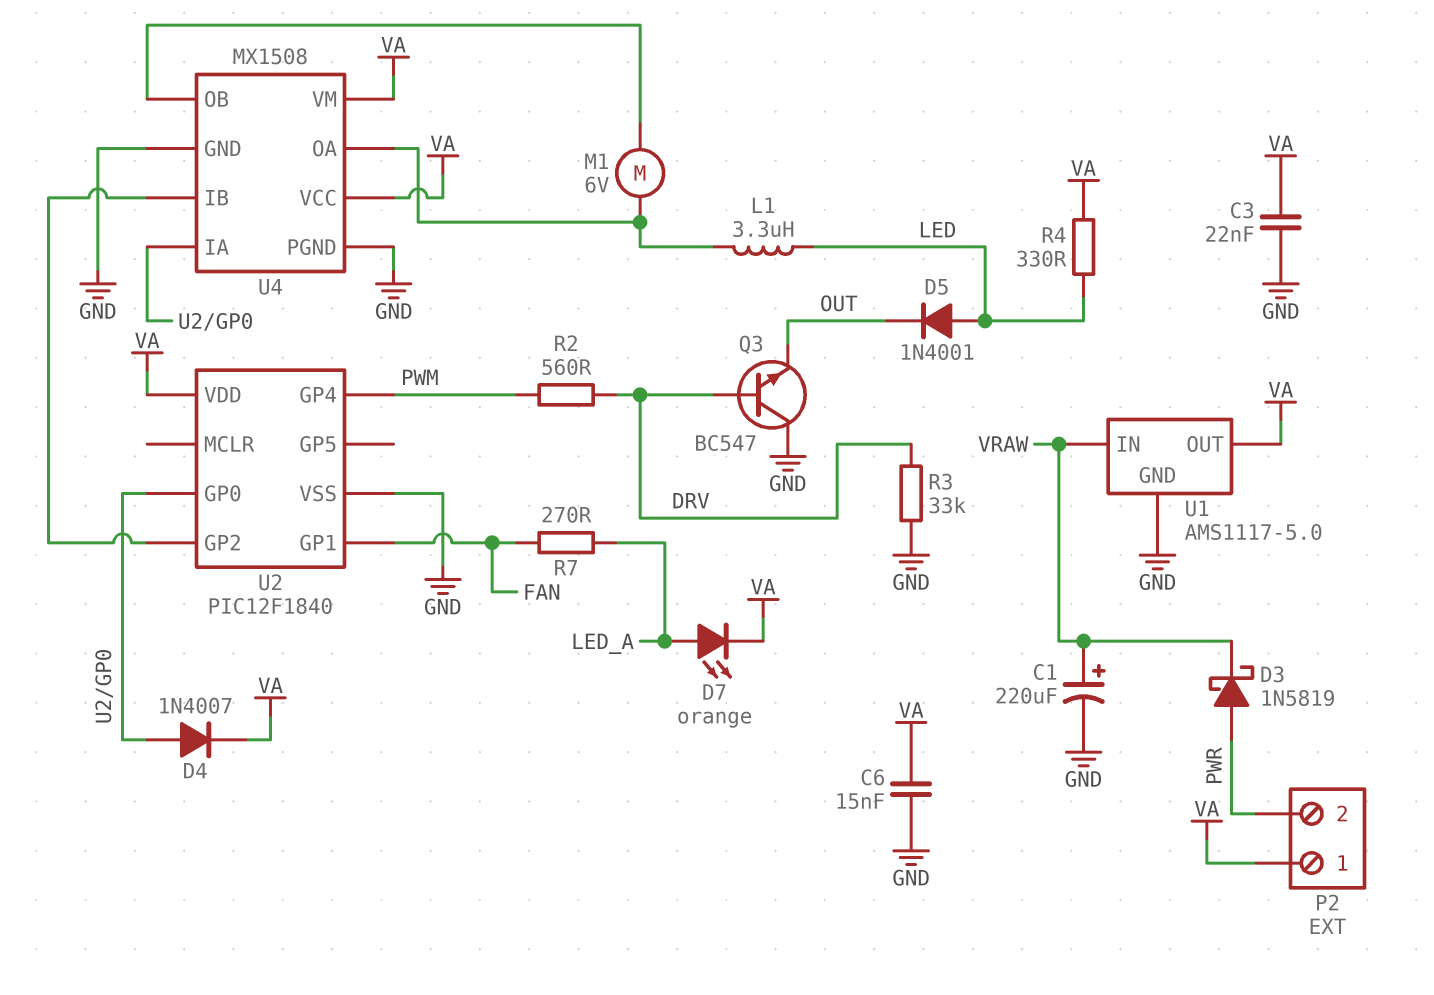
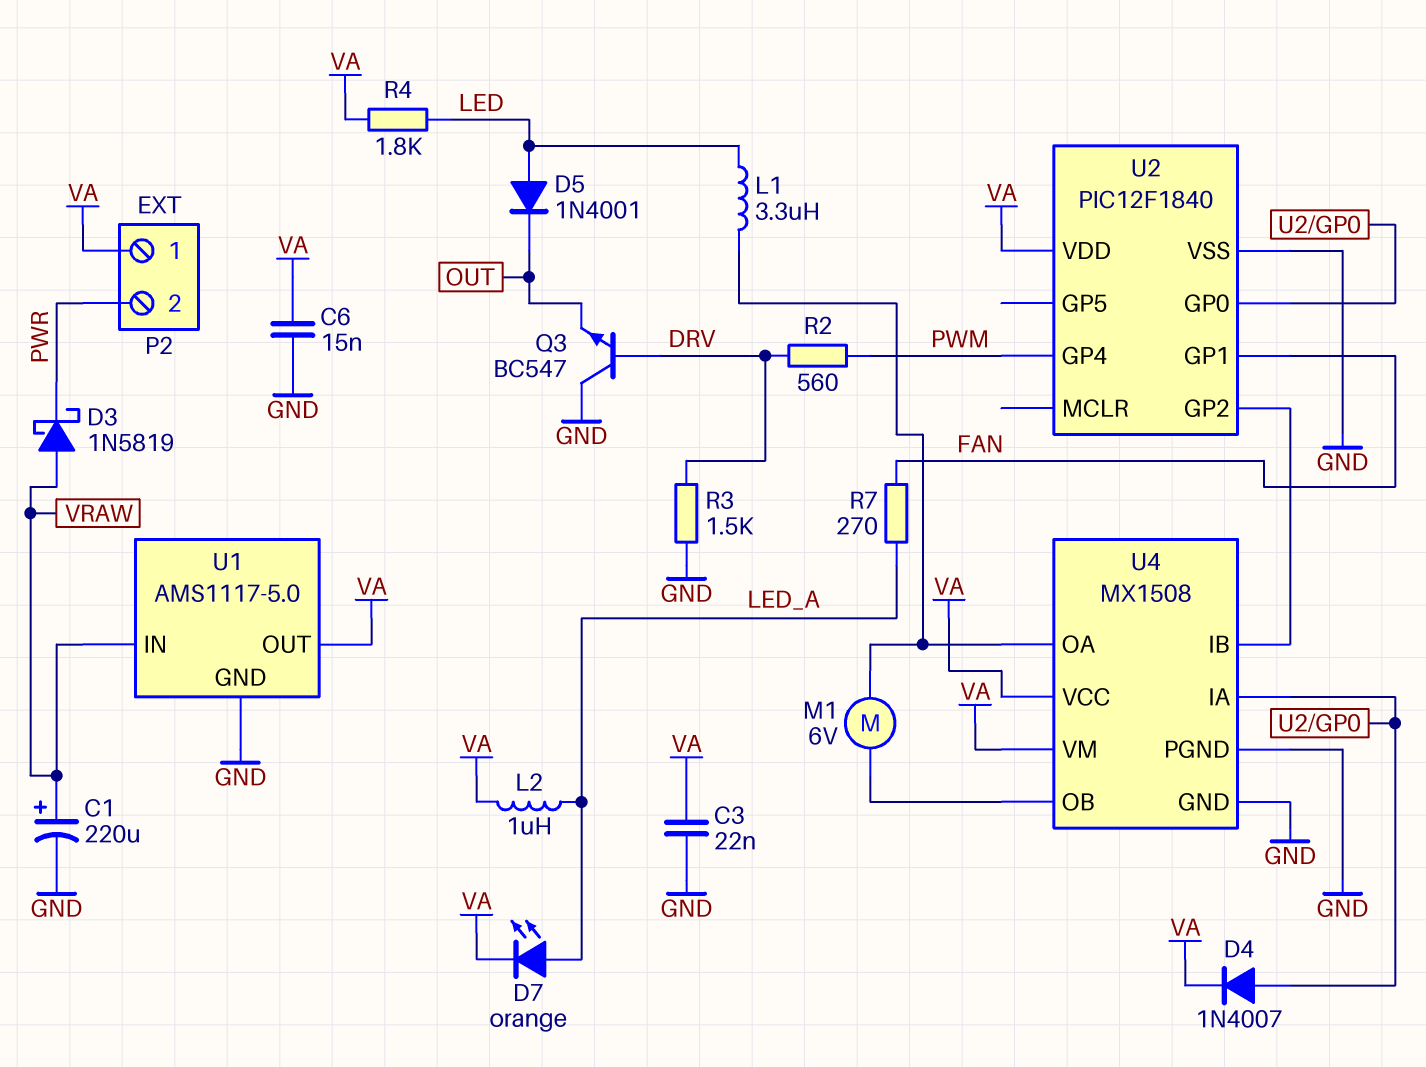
D3: schottky 1N5819 (A PWR, K VRAW) -> schottky 1N5819 (A VRAW, K PWR)
L2: none -> 1uH (LED_A, VA)
R3: 33k (DRV, GND) -> 1.5k (DRV, GND)
R4: 330 (LED, VA) -> 1.8k (LED, VA)

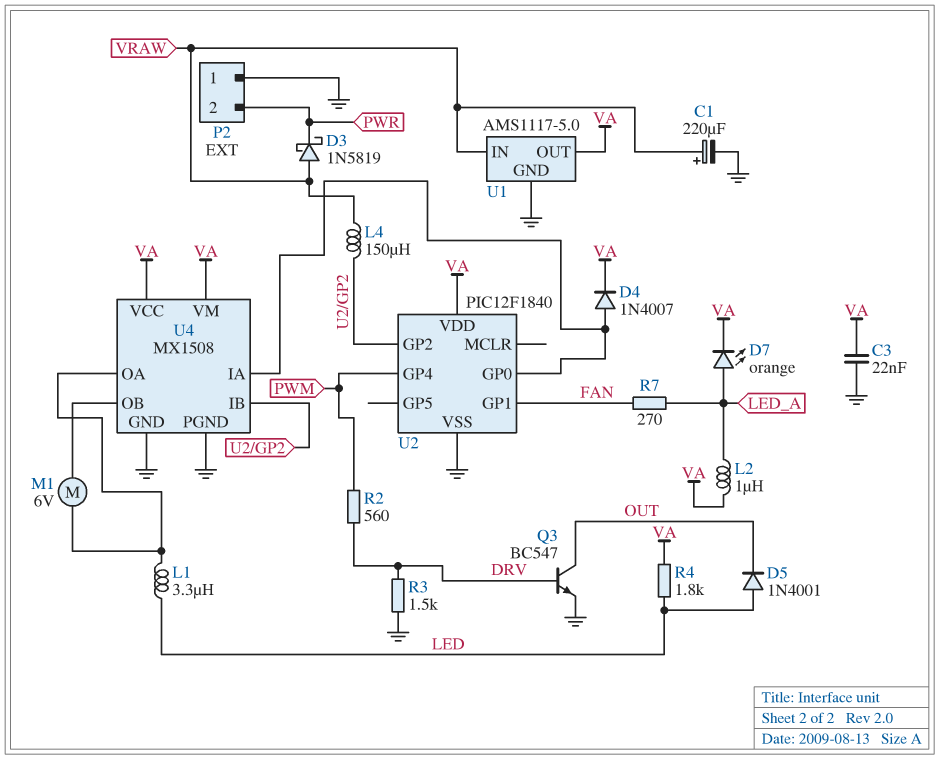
C6: 15nF (GND, VA) -> none
L4: none -> 150uH (U2/GP2, VRAW)
P2 pin 1: VA -> GND
Q3: NPN BC547 (B DRV, C GND, E OUT) -> NPN BC547 (B DRV, C OUT, E GND)

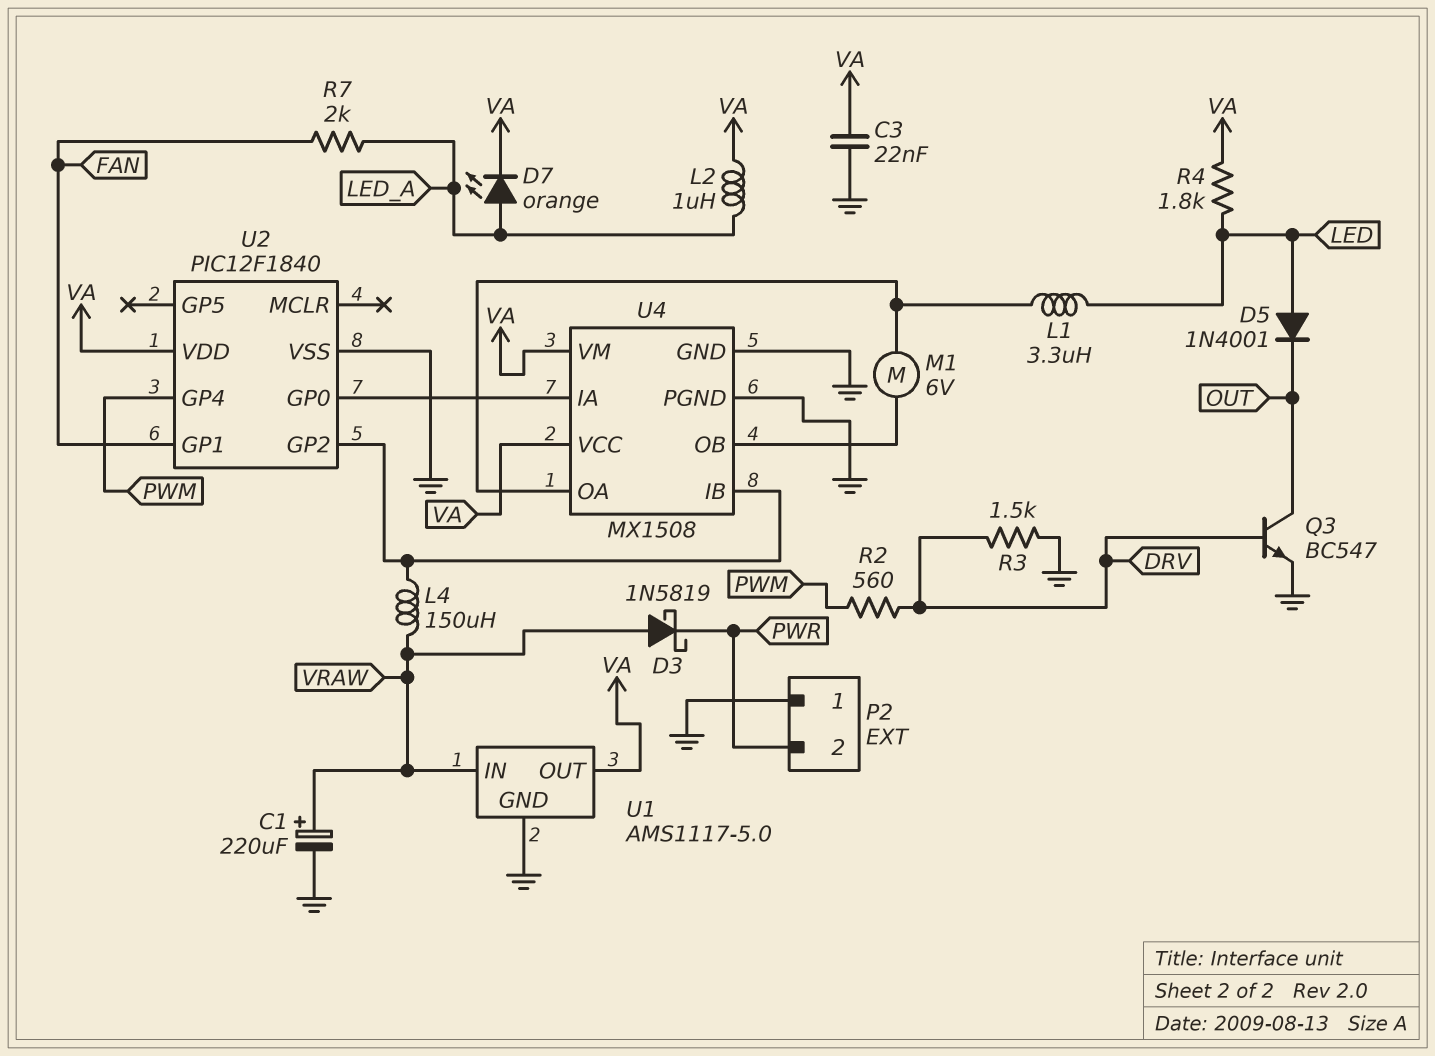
D4: diode 1N4007 (A U2/GP0, K VA) -> none
R7: 270 (FAN, LED_A) -> 2k (FAN, LED_A)

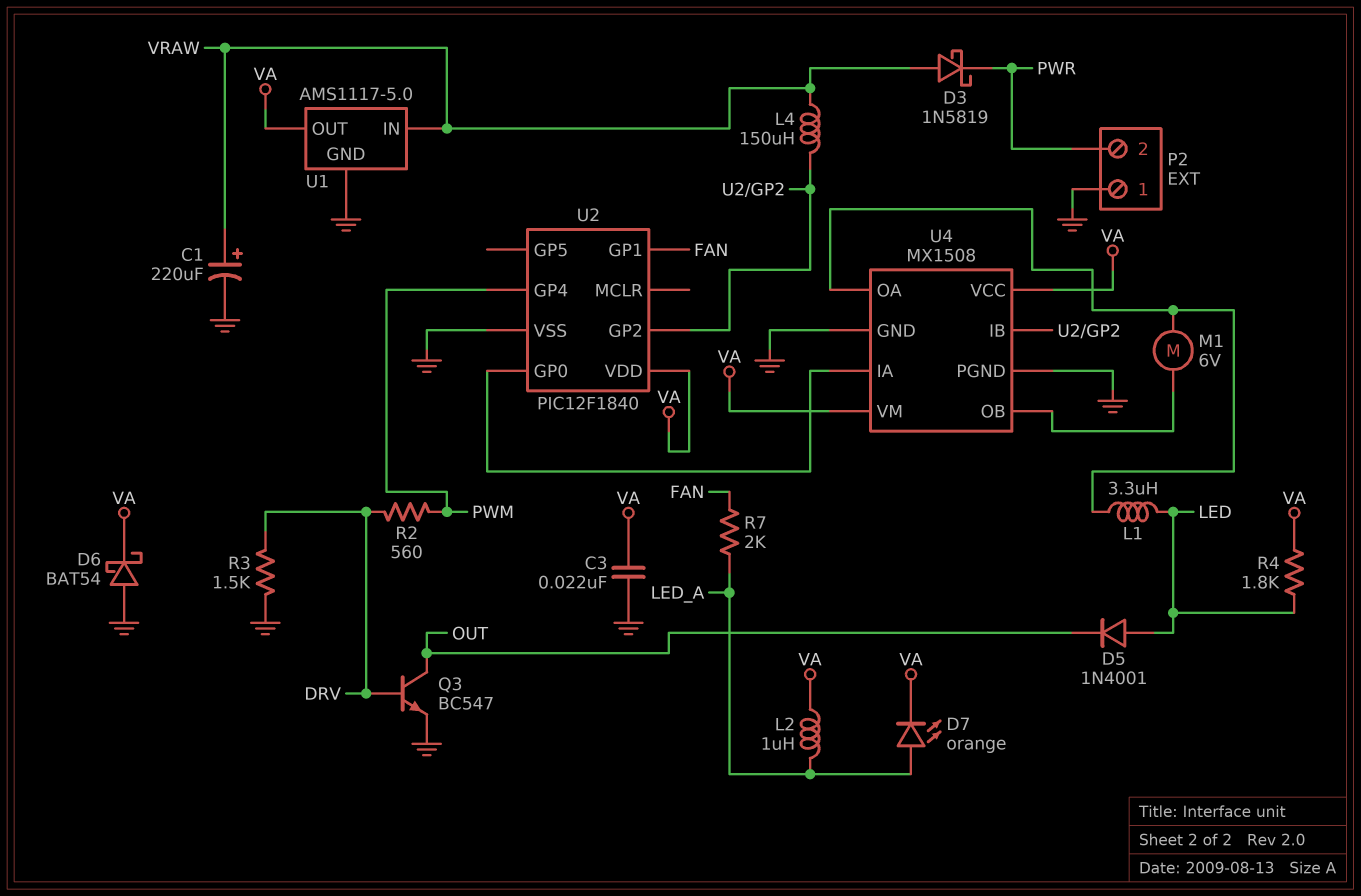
D6: none -> schottky BAT54 (A GND, K VA)

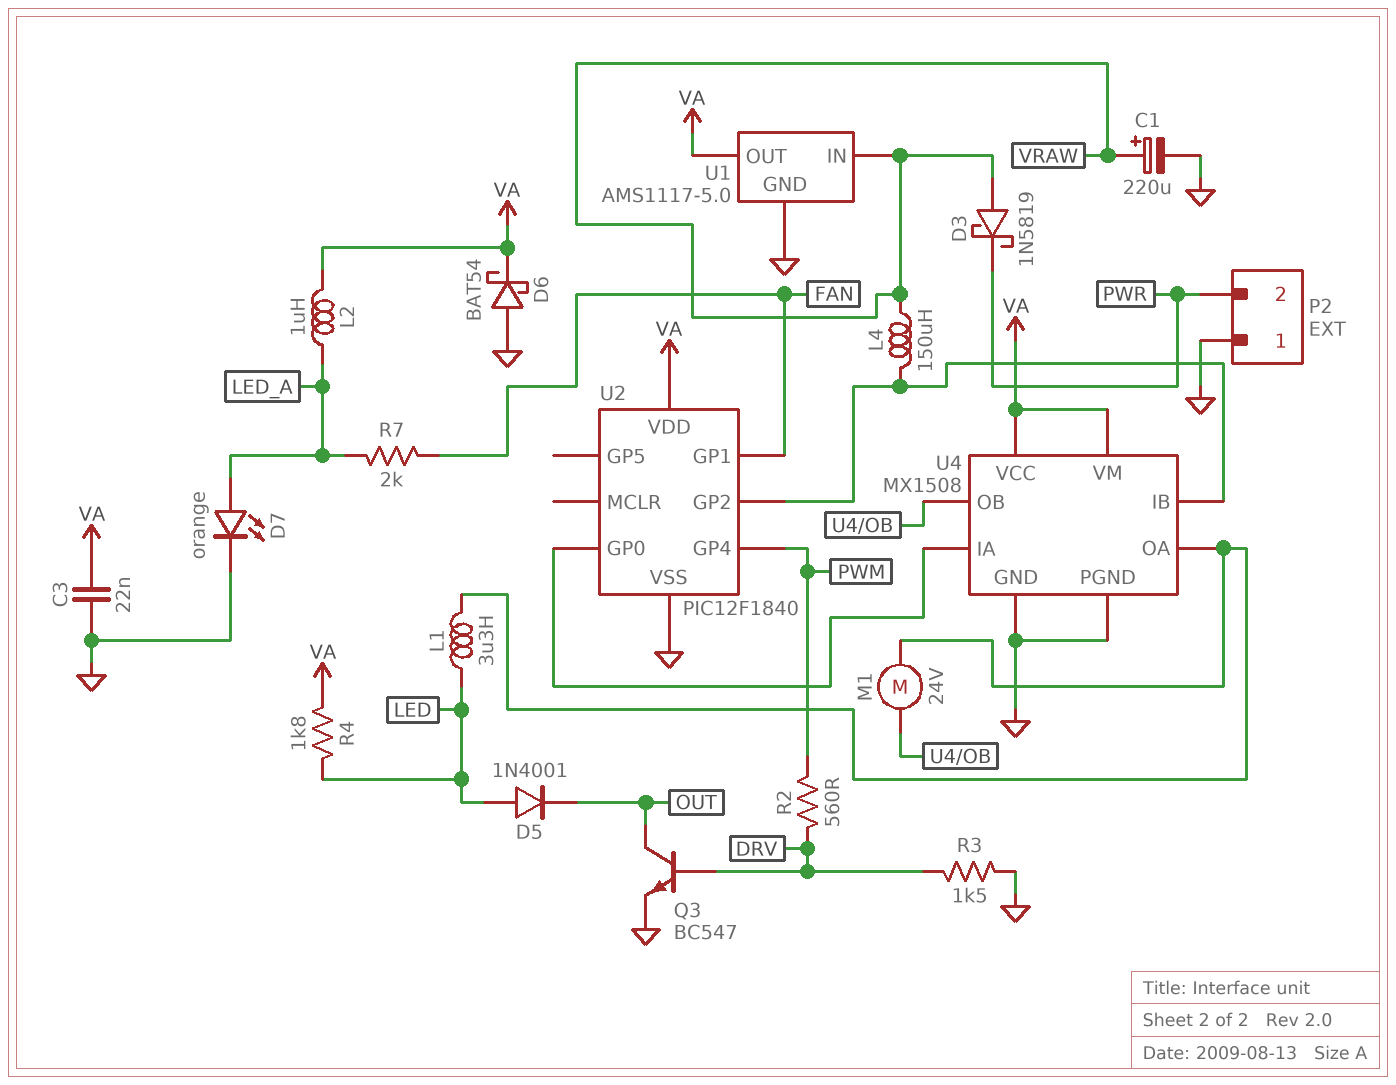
D7: LED orange (A LED_A, K VA) -> LED orange (A LED_A, K GND)
M1: motor 6V (U4/OA, U4/OB) -> motor 24V (U4/OA, U4/OB)

